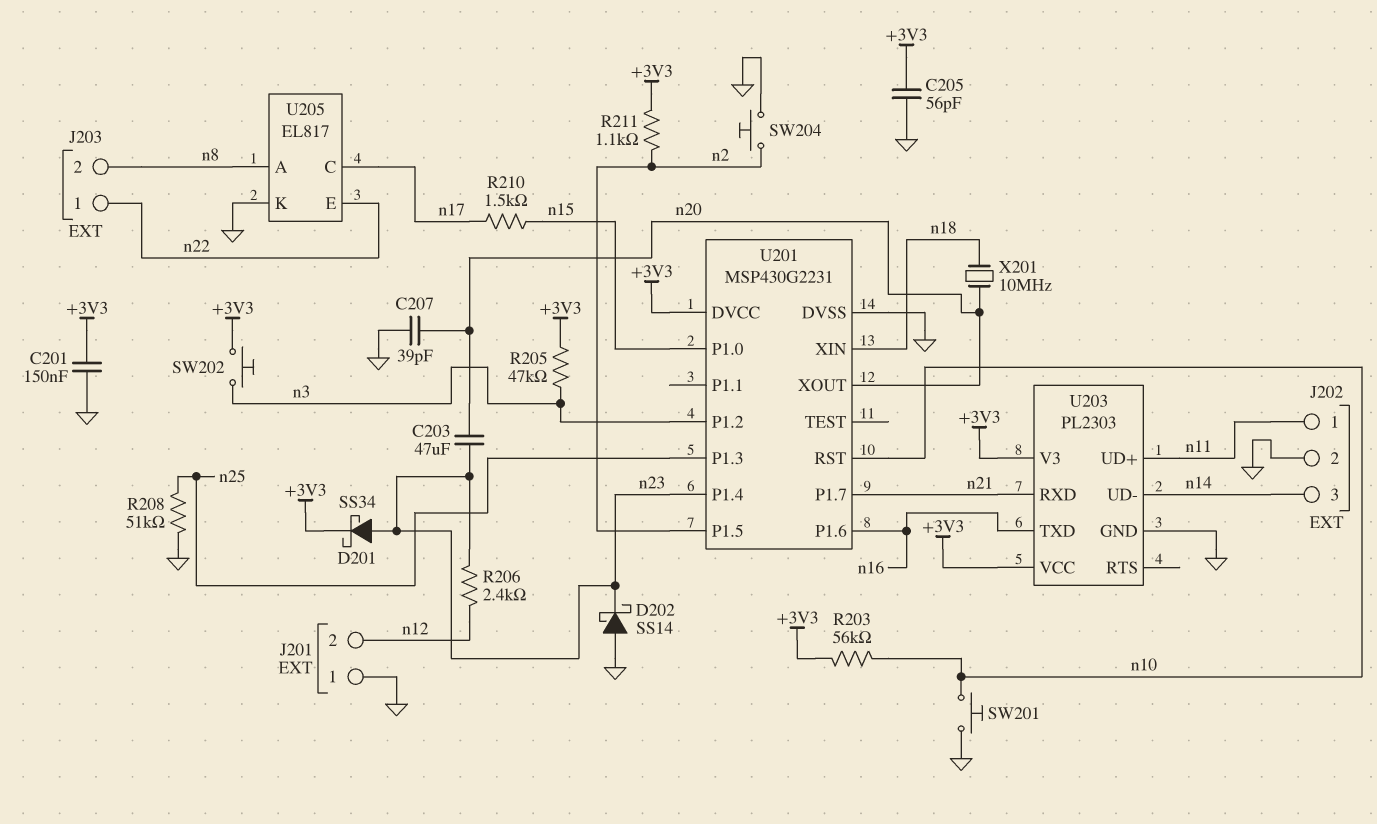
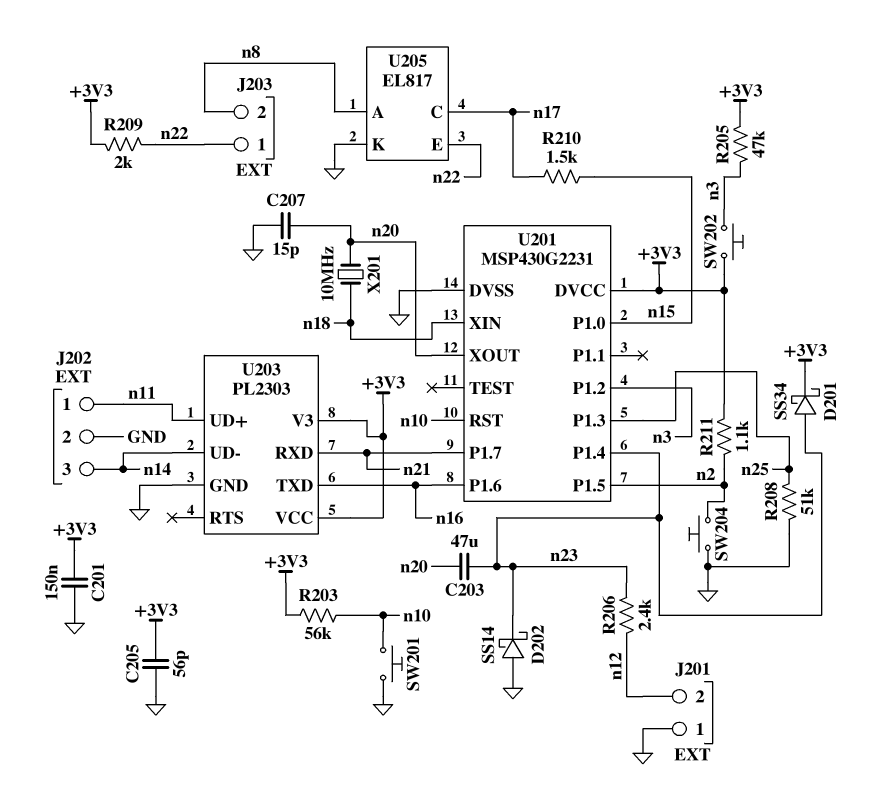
C207: 39pF (GND, n20) -> 15pF (GND, n20)
R209: none -> 2k (+3V3, n22)

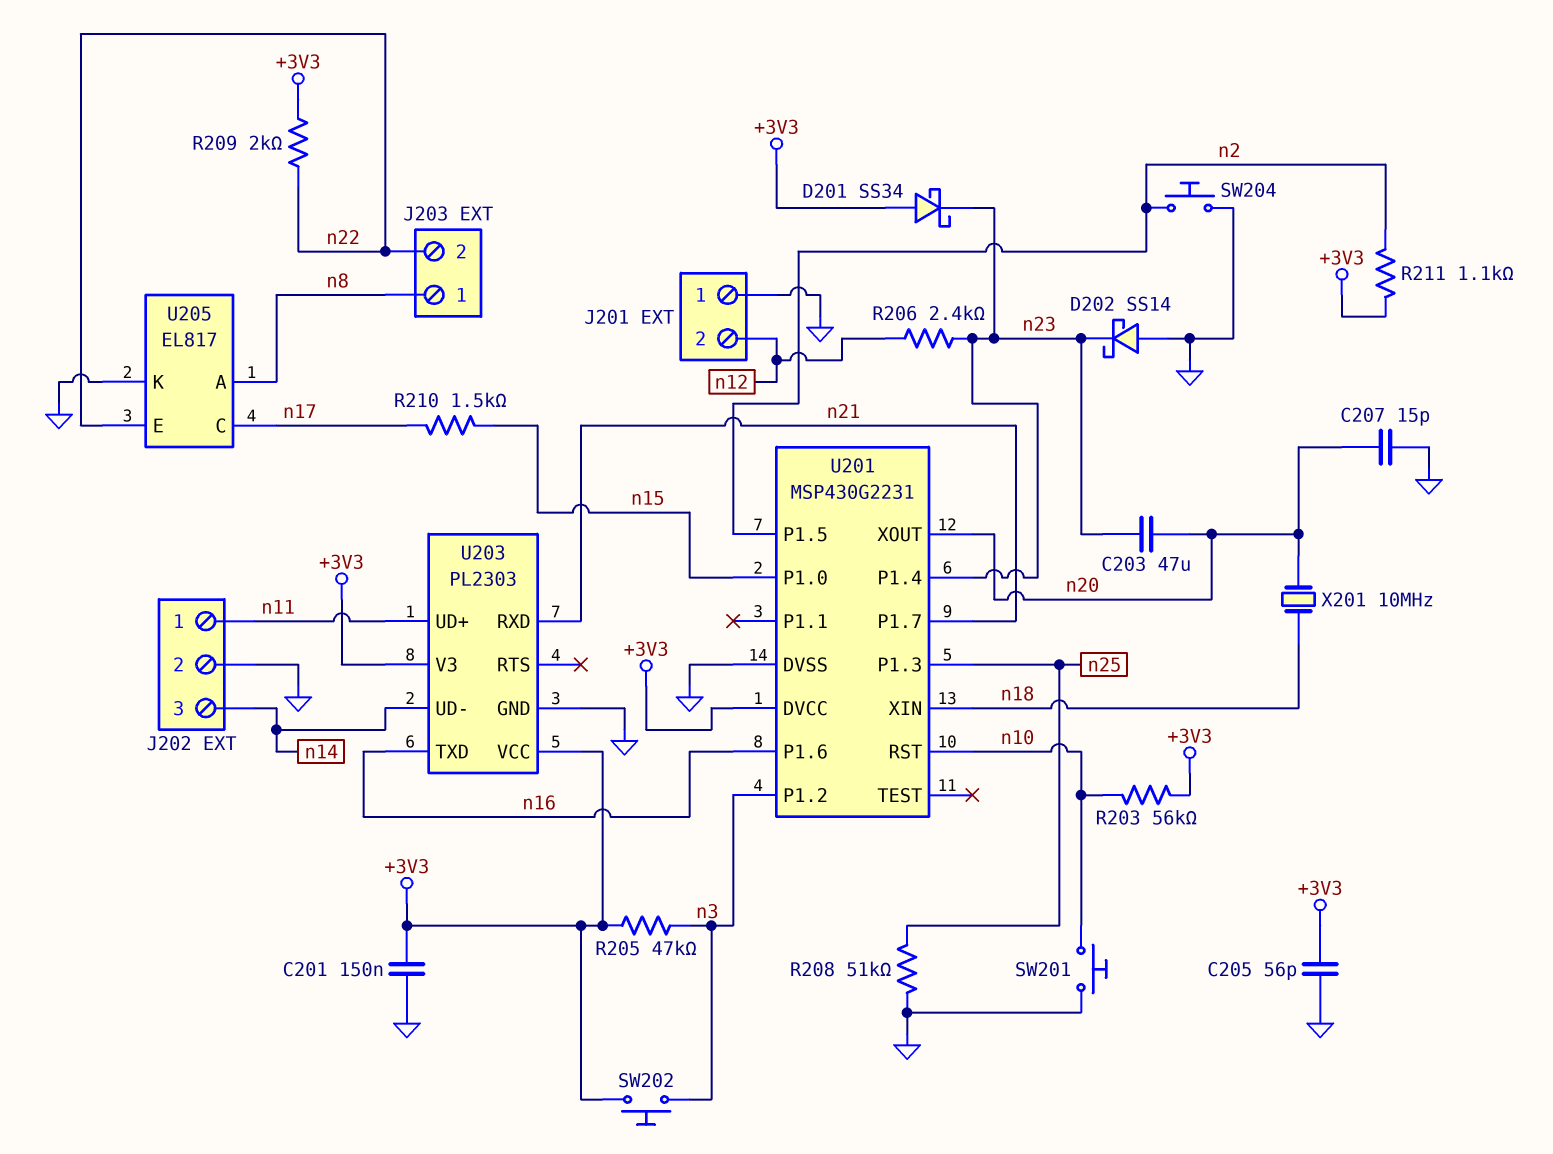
D201: schottky SS34 (A n23, K +3V3) -> schottky SS34 (A +3V3, K n23)
J203 pin 1: n22 -> n8
J203 pin 2: n8 -> n22

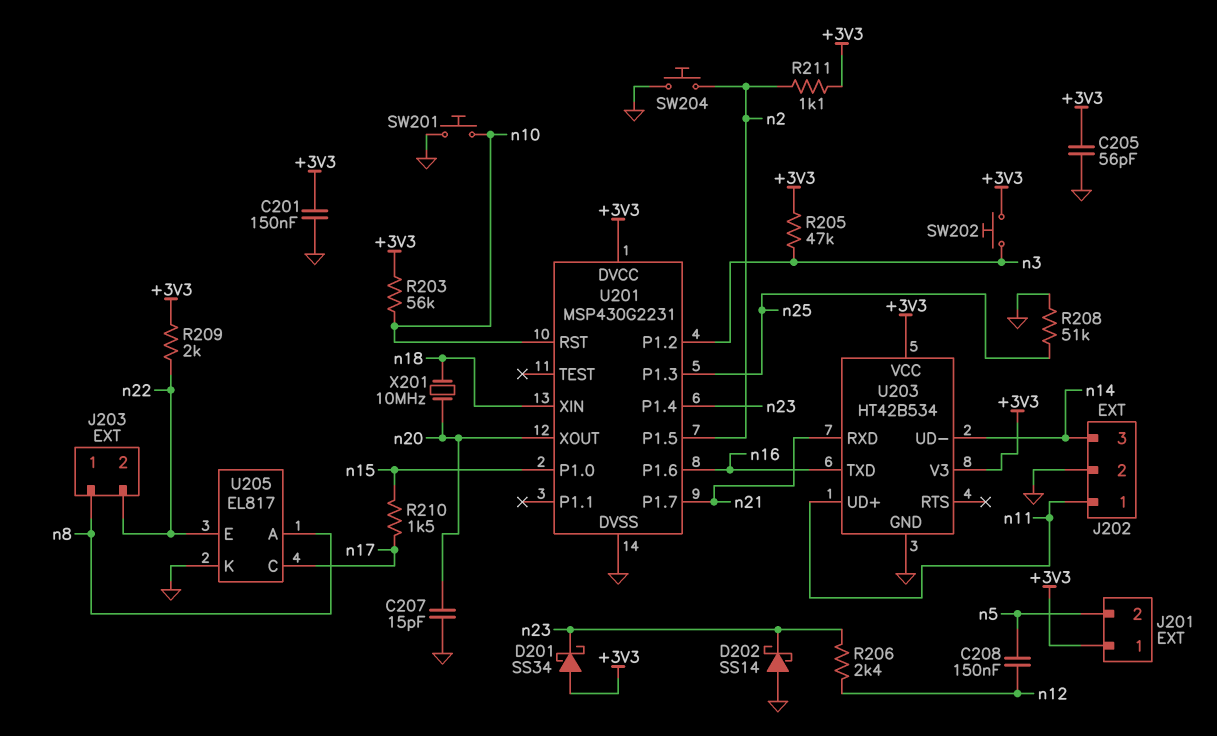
C203: 47uF (n20, n23) -> none
C208: none -> 150nF (n5, n12)
J201 pin 1: GND -> +3V3
J201 pin 2: n12 -> n5
U203: PL2303 -> HT42B534

